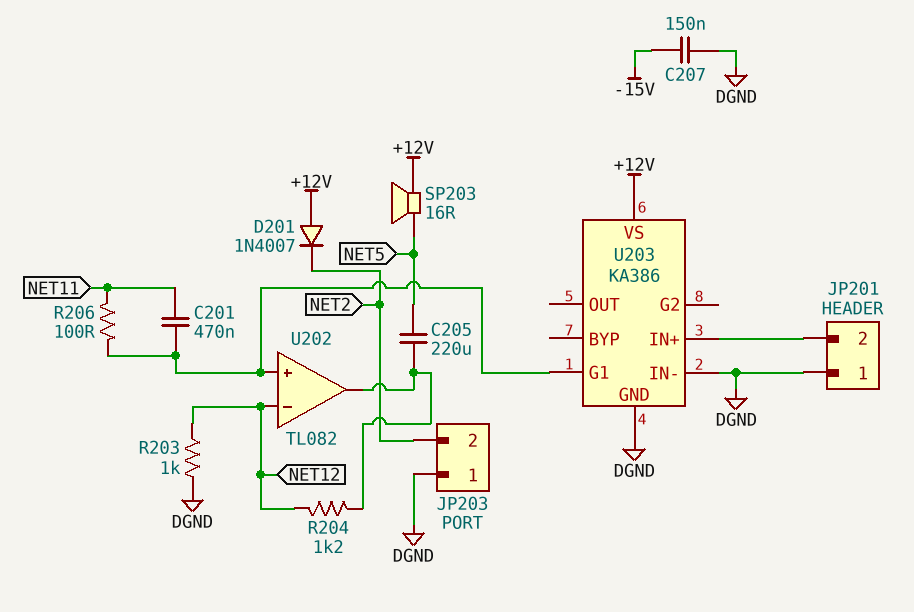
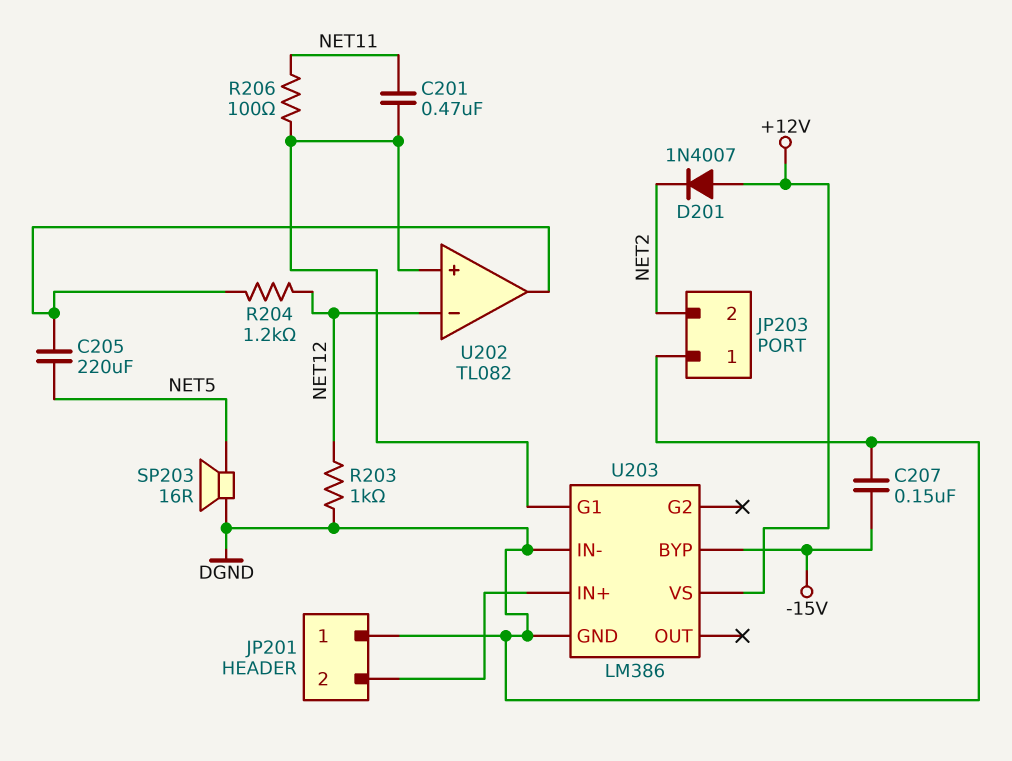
SP203: speaker 16R (+12V, NET5) -> speaker 16R (DGND, NET5)
U203: KA386 -> LM386
U203 pin BYP: none -> -15V

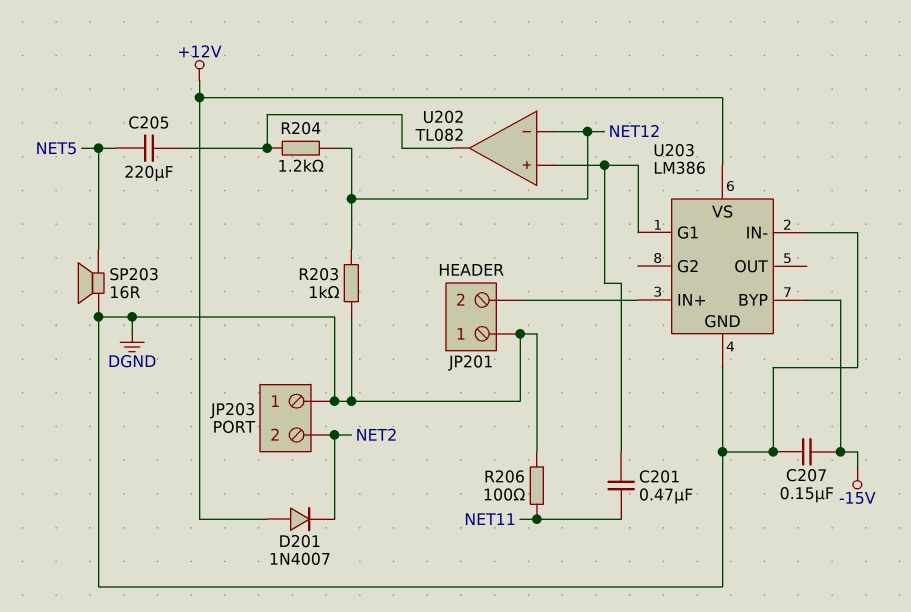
R206: 100 (NET11, U202/in+) -> 100 (DGND, NET11)

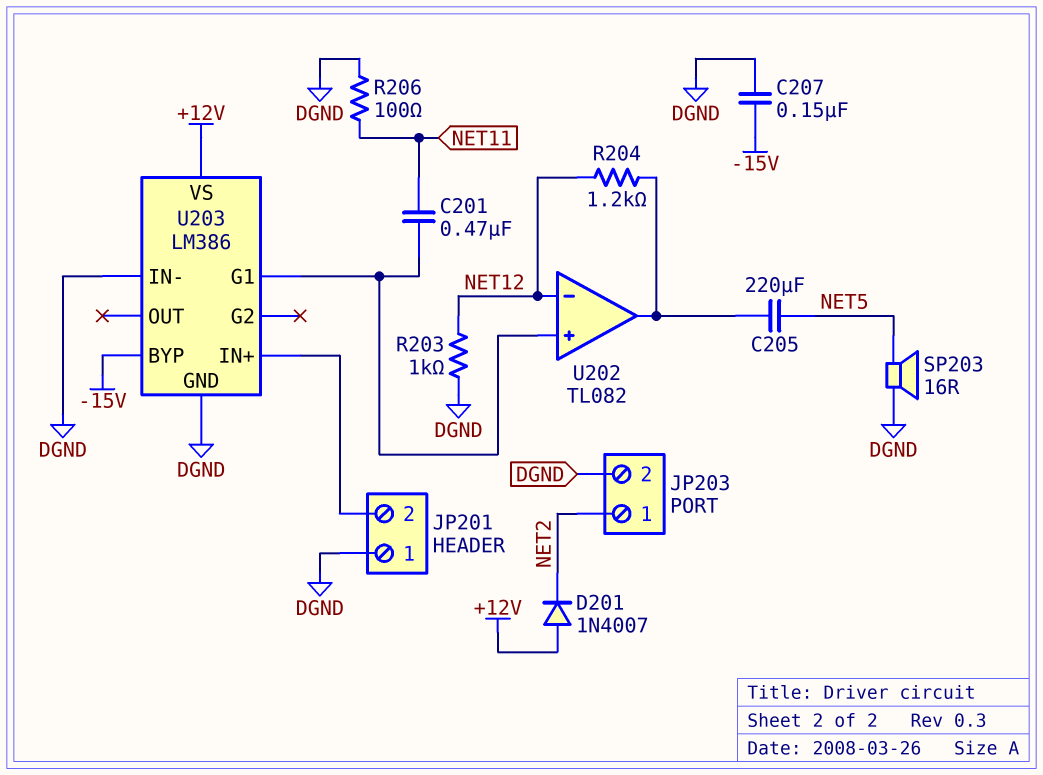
JP203 pin 1: DGND -> NET2
JP203 pin 2: NET2 -> DGND

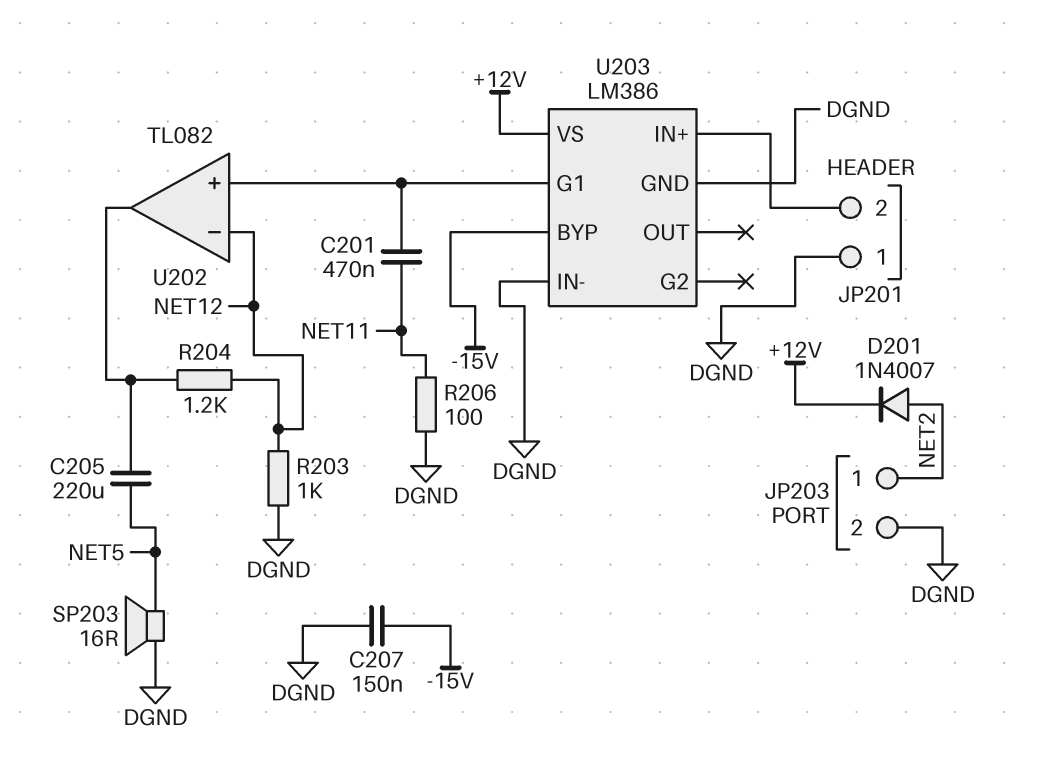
D201: diode 1N4007 (A +12V, K NET2) -> diode 1N4007 (A NET2, K +12V)

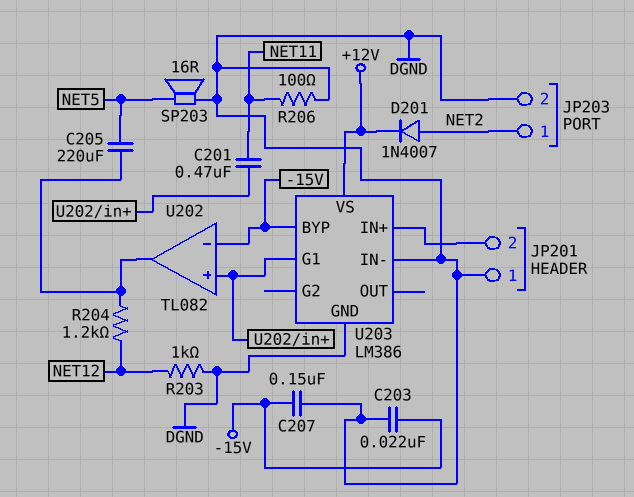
C203: none -> 22nF (-15V, DGND)
U202 pin in-: NET12 -> -15V

